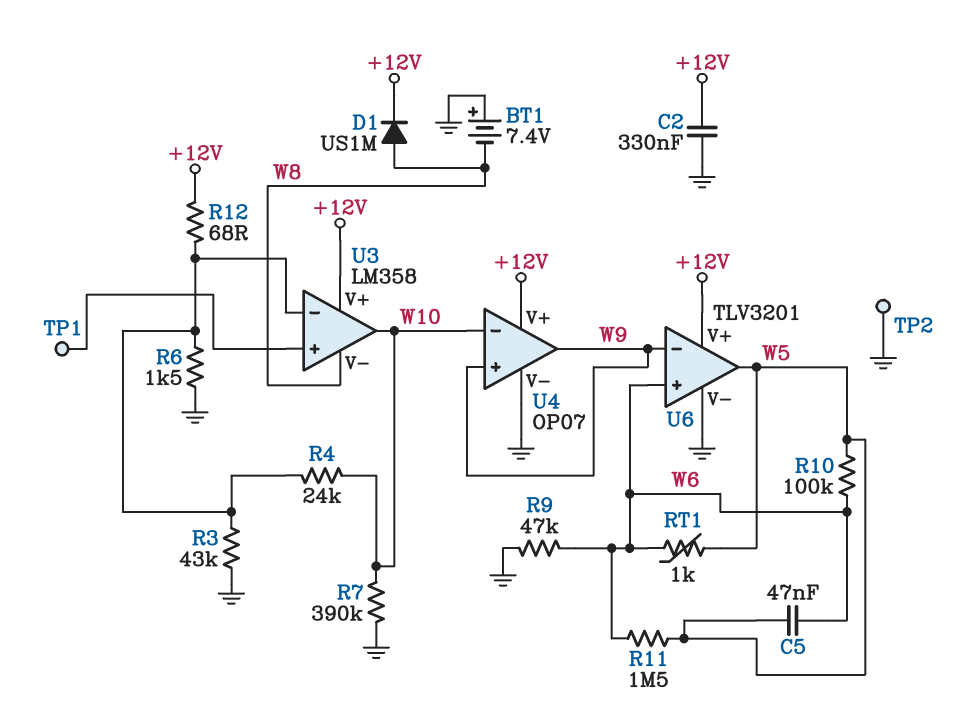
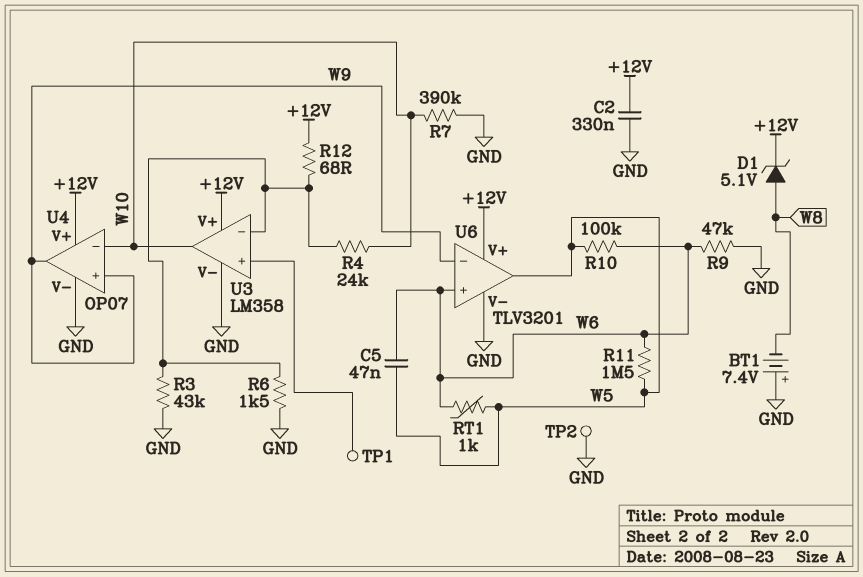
D1: diode US1M (A W8, K +12V) -> zener 5.1V (A W8, K +12V)
U3 pin V-: W8 -> GND

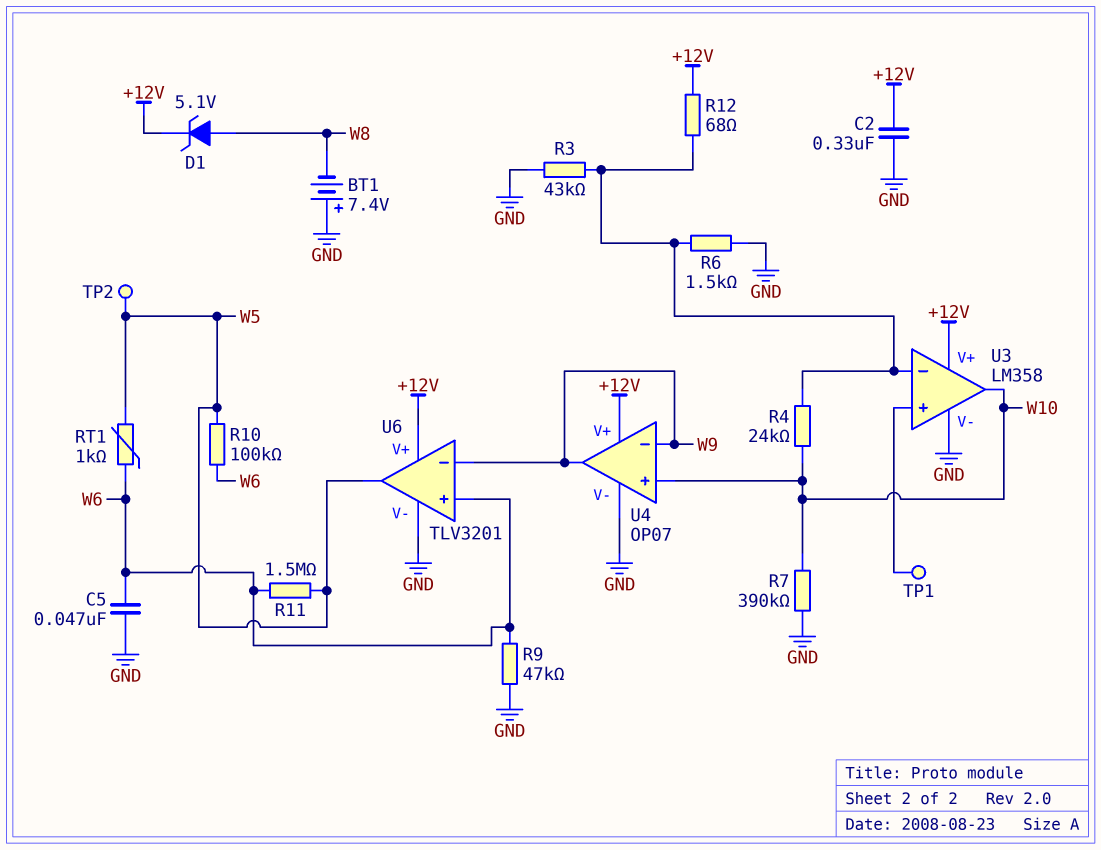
C5: 47nF (W5, W6) -> 47nF (GND, W6)
TP2: test point (GND) -> test point (W5)
U4 pin in+: W9 -> W10
U4 pin in-: W10 -> W9

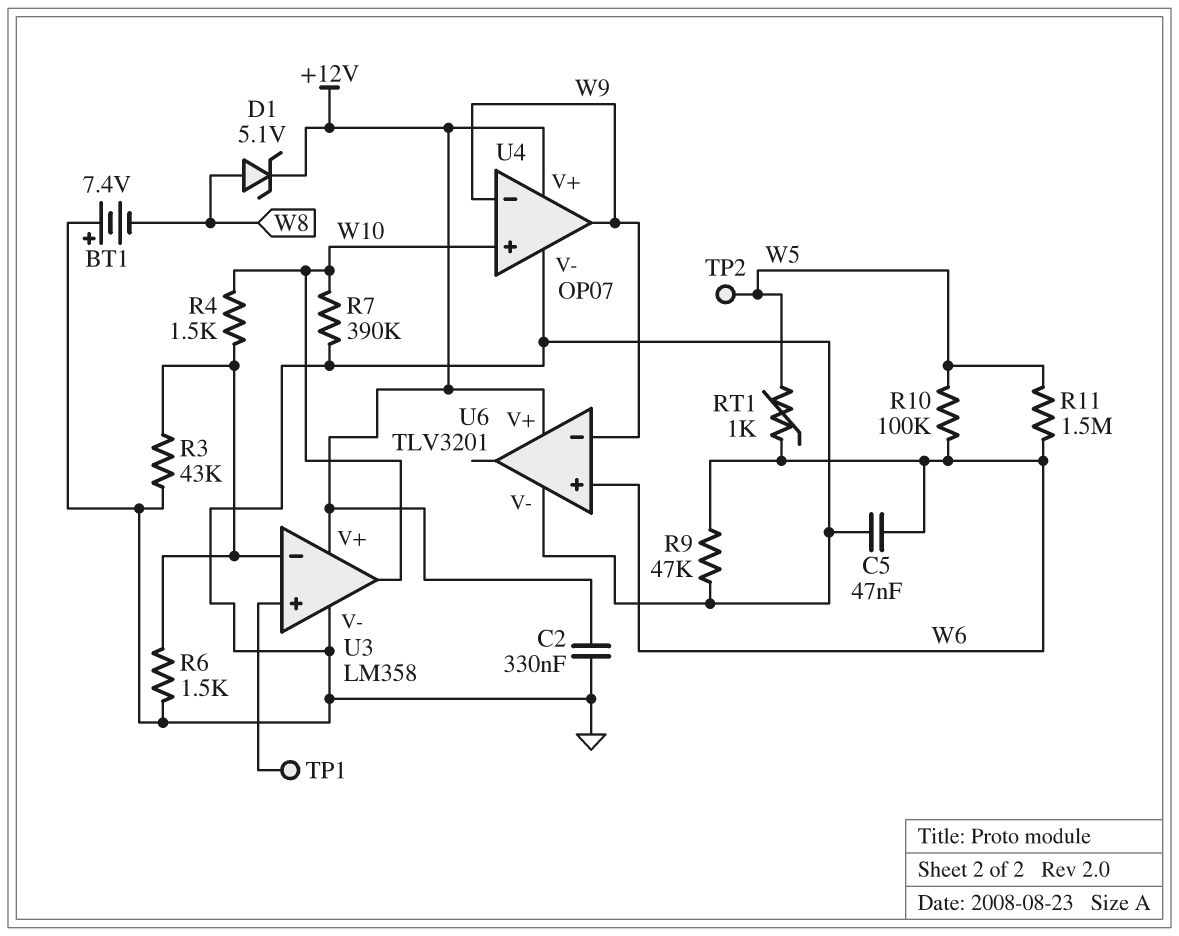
R4: 24k (U3/in-, W10) -> 1.5k (U3/in-, W10)
R12: 68 (+12V, U3/in-) -> none
U6 pin out: W5 -> none

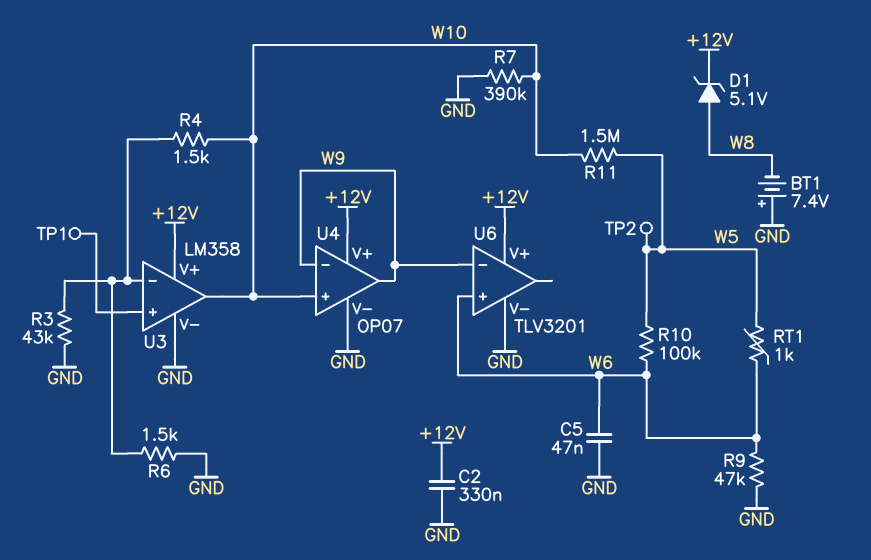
R11: 1.5M (W5, W6) -> 1.5M (W5, W10)

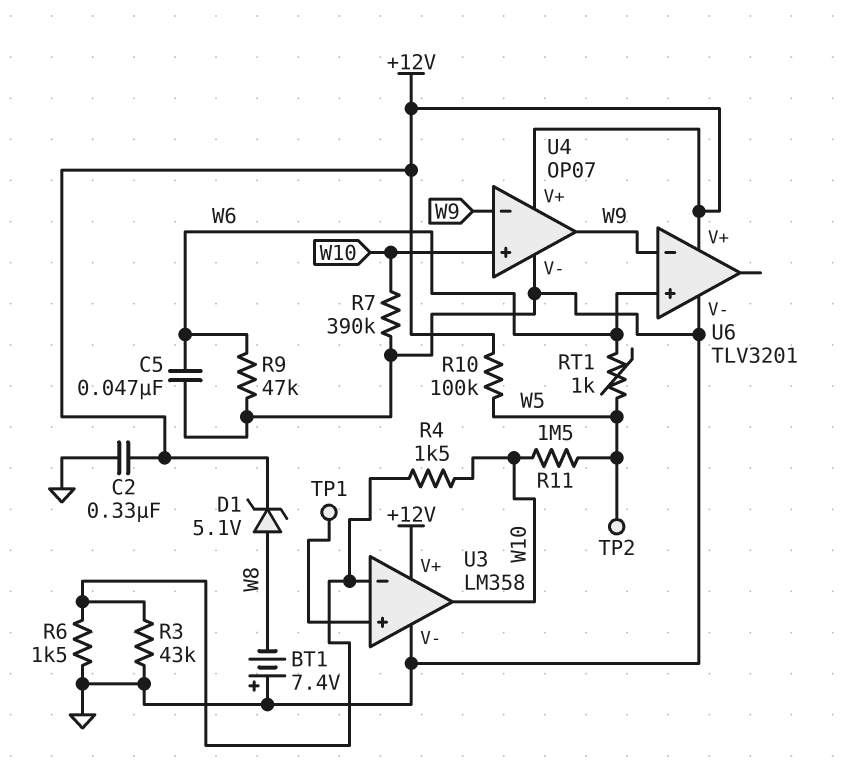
R10: 100k (W5, W6) -> 100k (+12V, W5)

